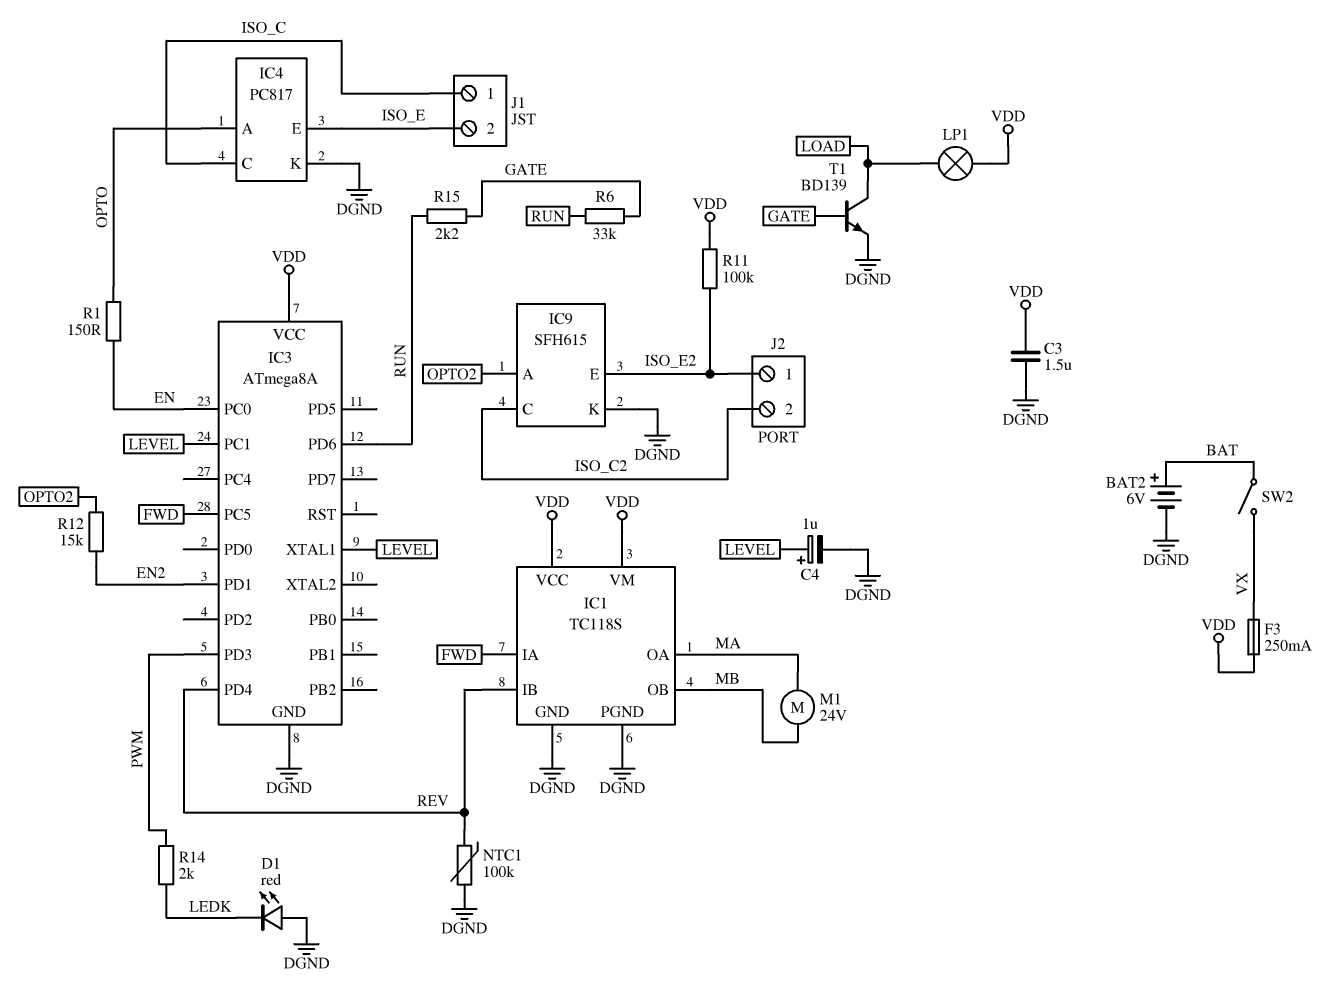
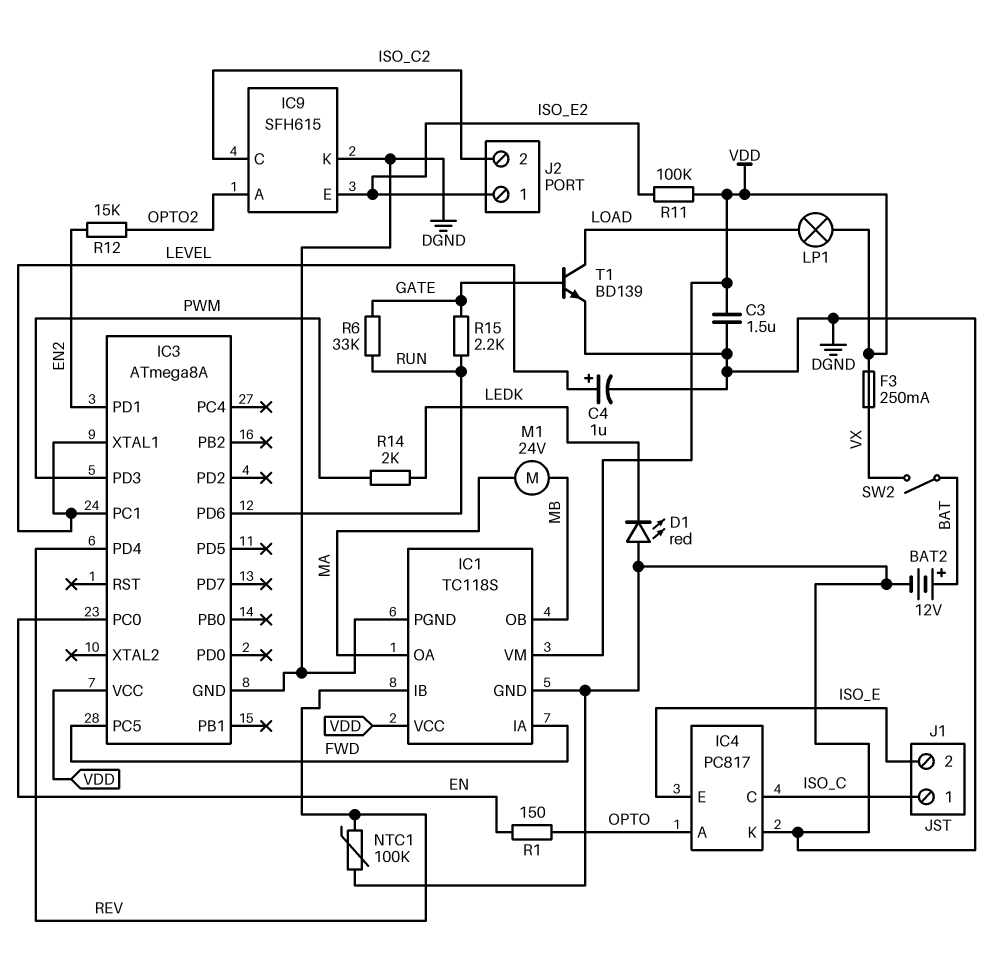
BAT2: 6V (plus BAT, minus DGND) -> 12V (plus BAT, minus DGND)

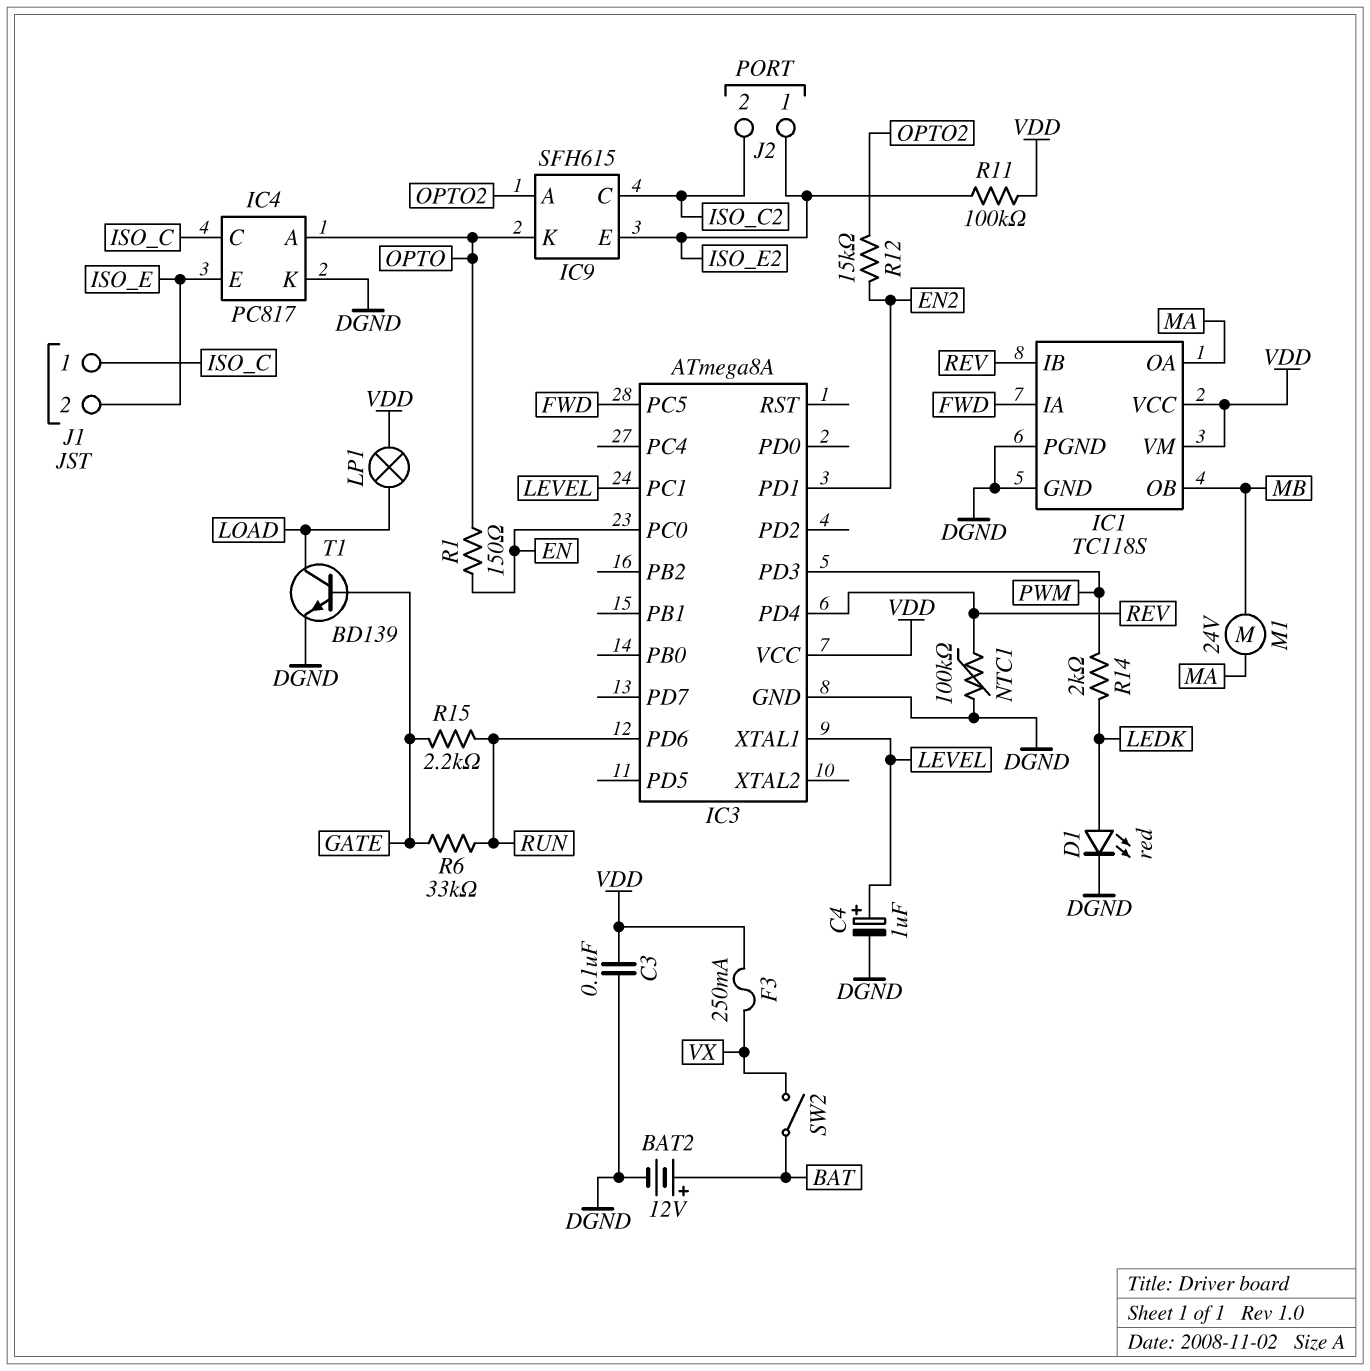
C3: 1.5uF (DGND, VDD) -> 100nF (DGND, VDD)
D1: LED red (A DGND, K LEDK) -> LED red (A LEDK, K DGND)
IC9 pin K: DGND -> OPTO

